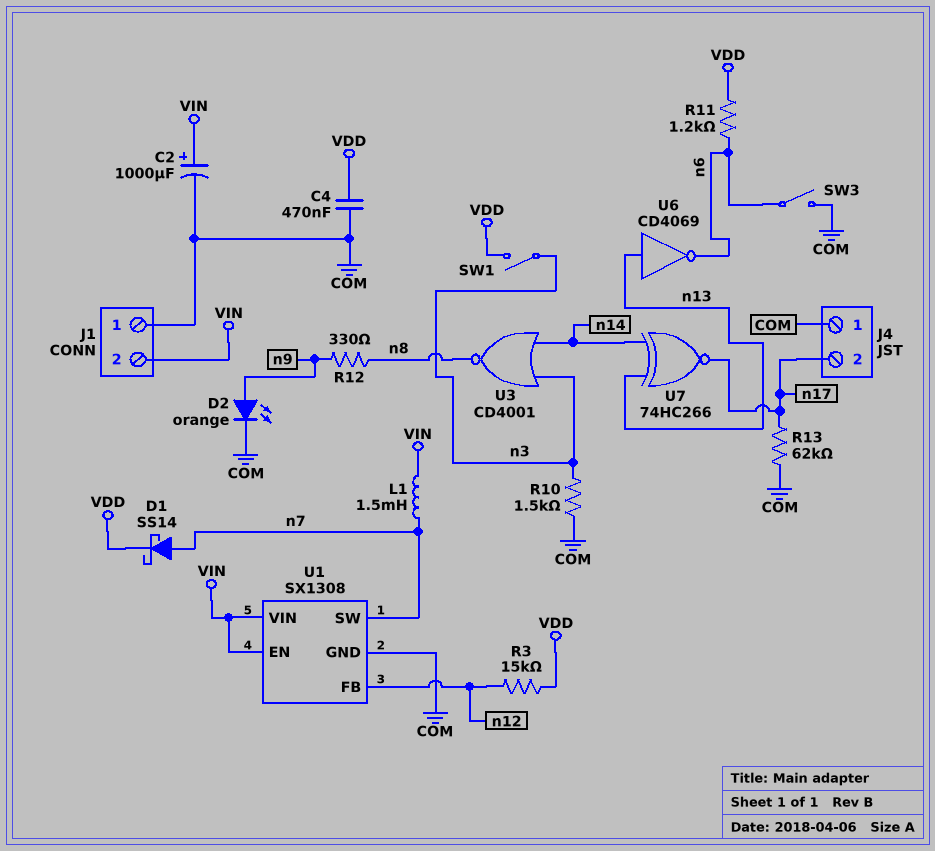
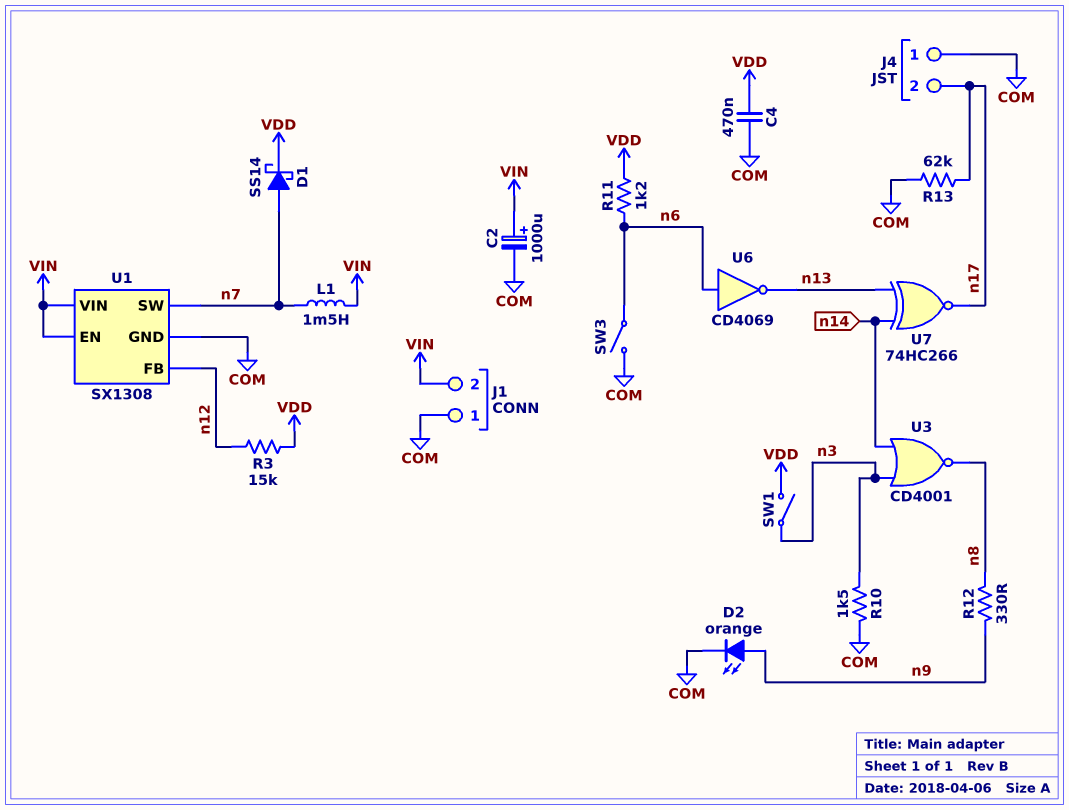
U6: NOT CD4069 (in n13, out n6) -> NOT CD4069 (in n6, out n13)

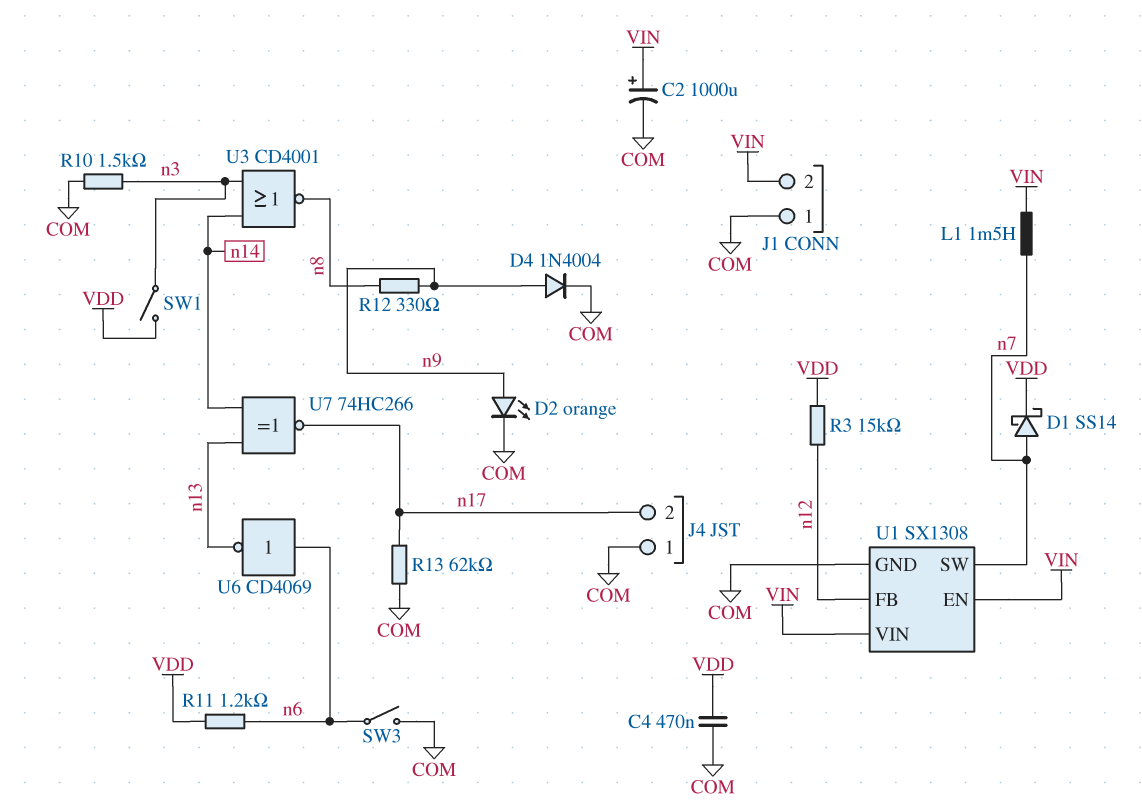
D4: none -> diode 1N4004 (A n9, K COM)

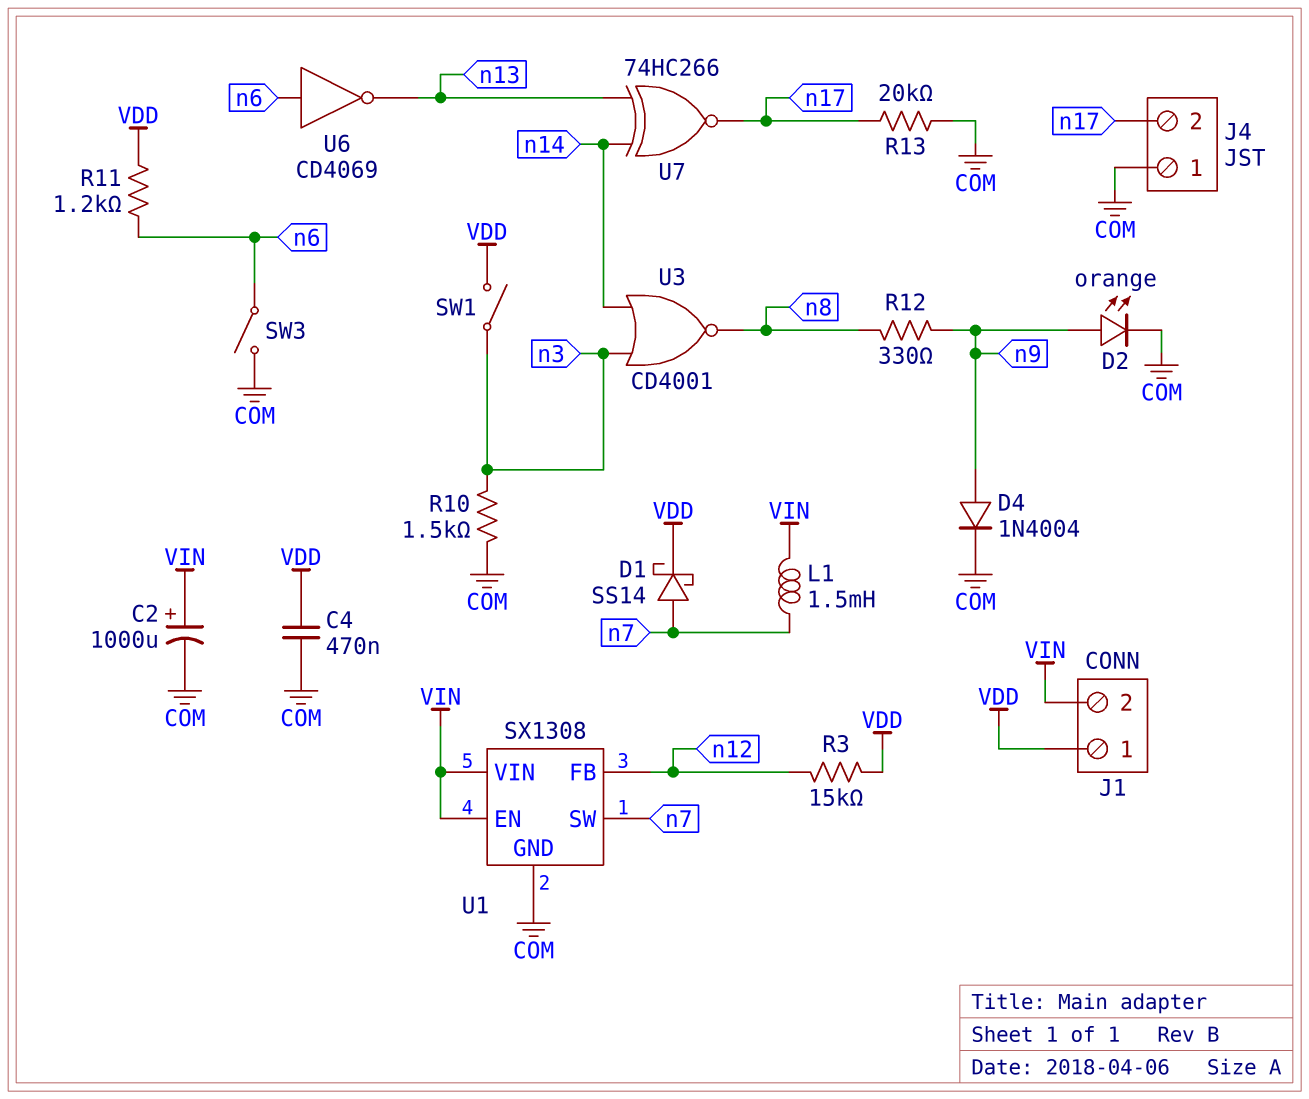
J1 pin 1: COM -> VDD
R13: 62k (COM, n17) -> 20k (COM, n17)

